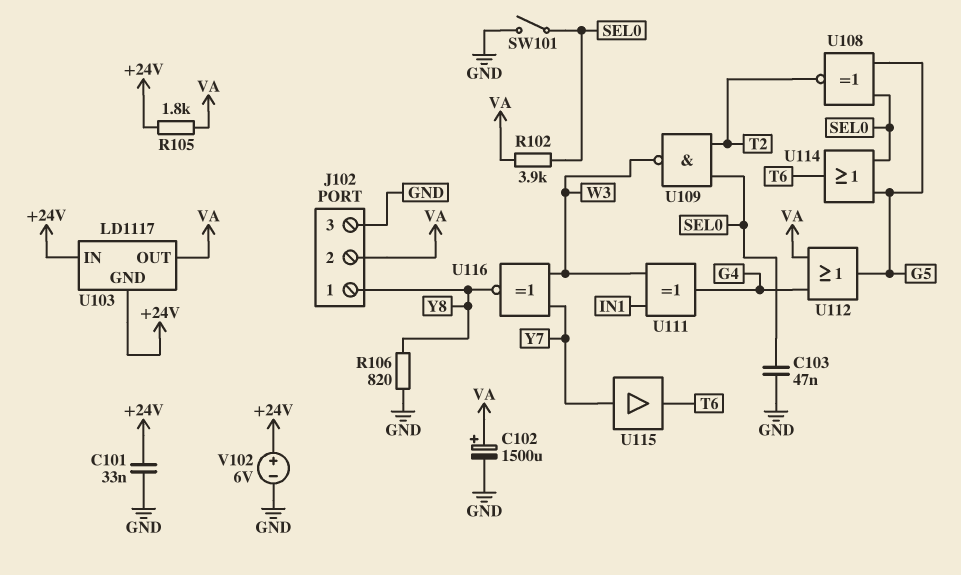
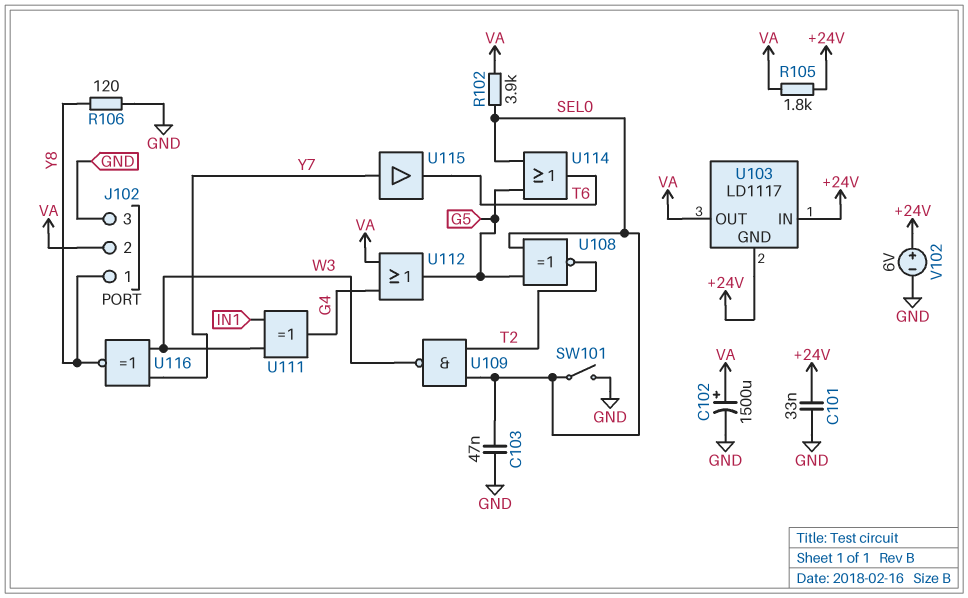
R106: 820 (GND, Y8) -> 120 (GND, Y8)

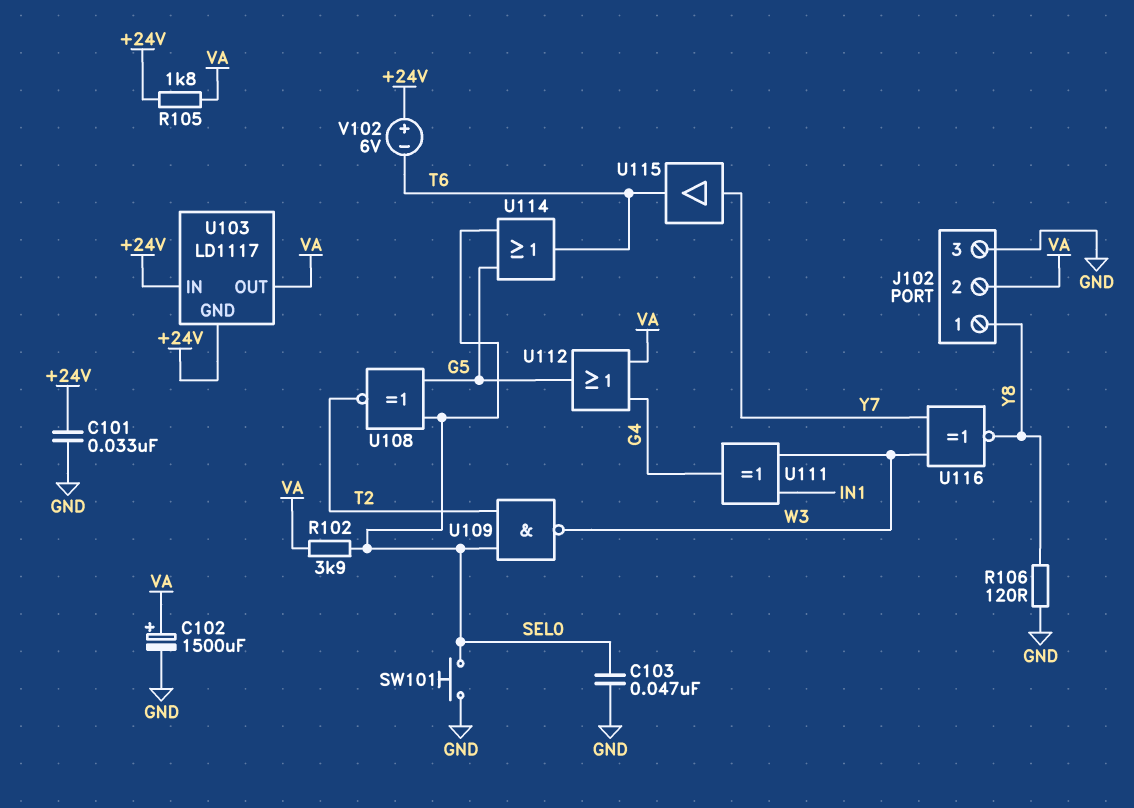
SW101: switch (GND, SEL0) -> button (GND, SEL0)
V102: 6V (plus +24V, minus GND) -> 6V (plus +24V, minus T6)

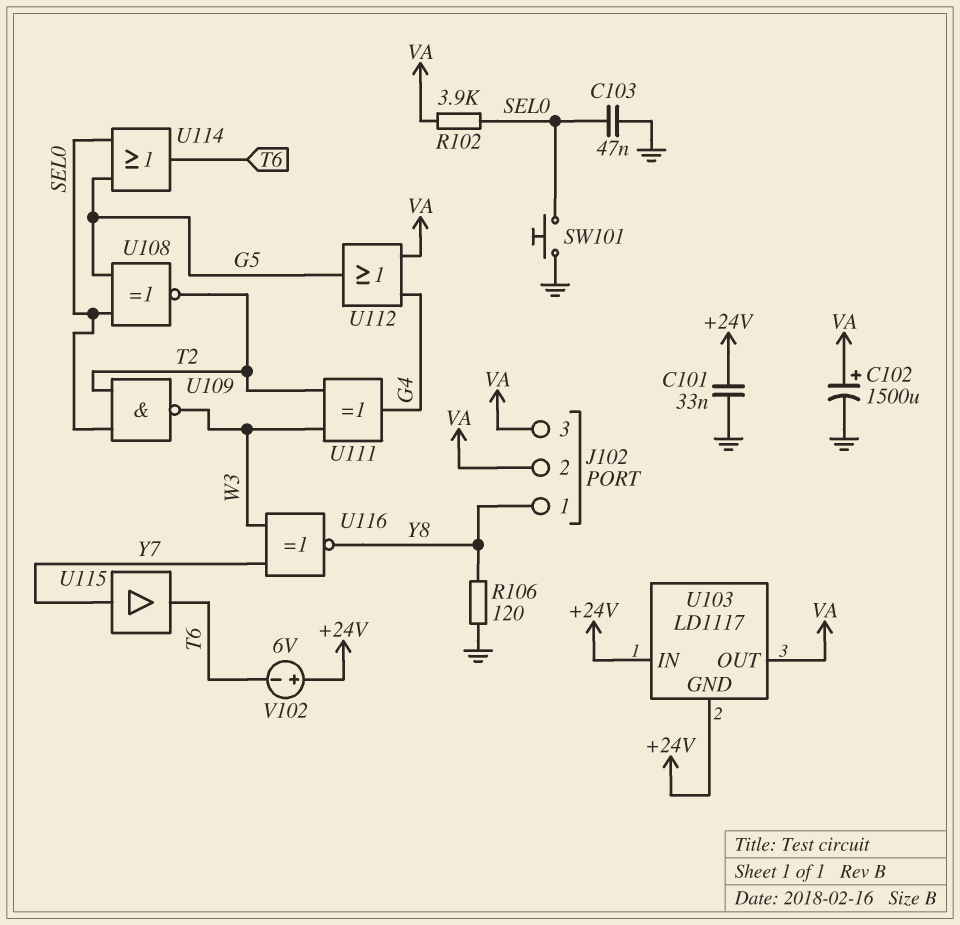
J102 pin 3: GND -> VA
R105: 1.8k (+24V, VA) -> none
U111: XOR (in IN1, in W3, out G4) -> XOR (in T2, in W3, out G4)

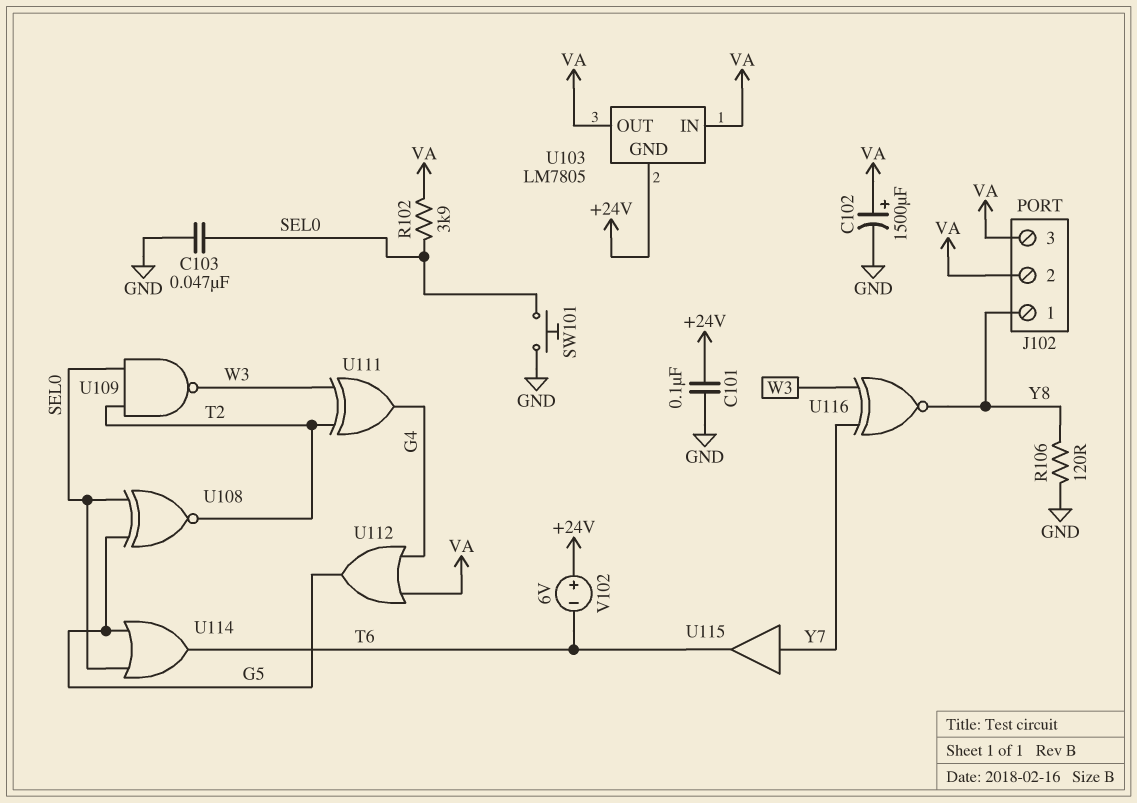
C101: 33nF (+24V, GND) -> 100nF (+24V, GND)
U103: LD1117 -> LM7805
U103 pin IN: +24V -> VA

